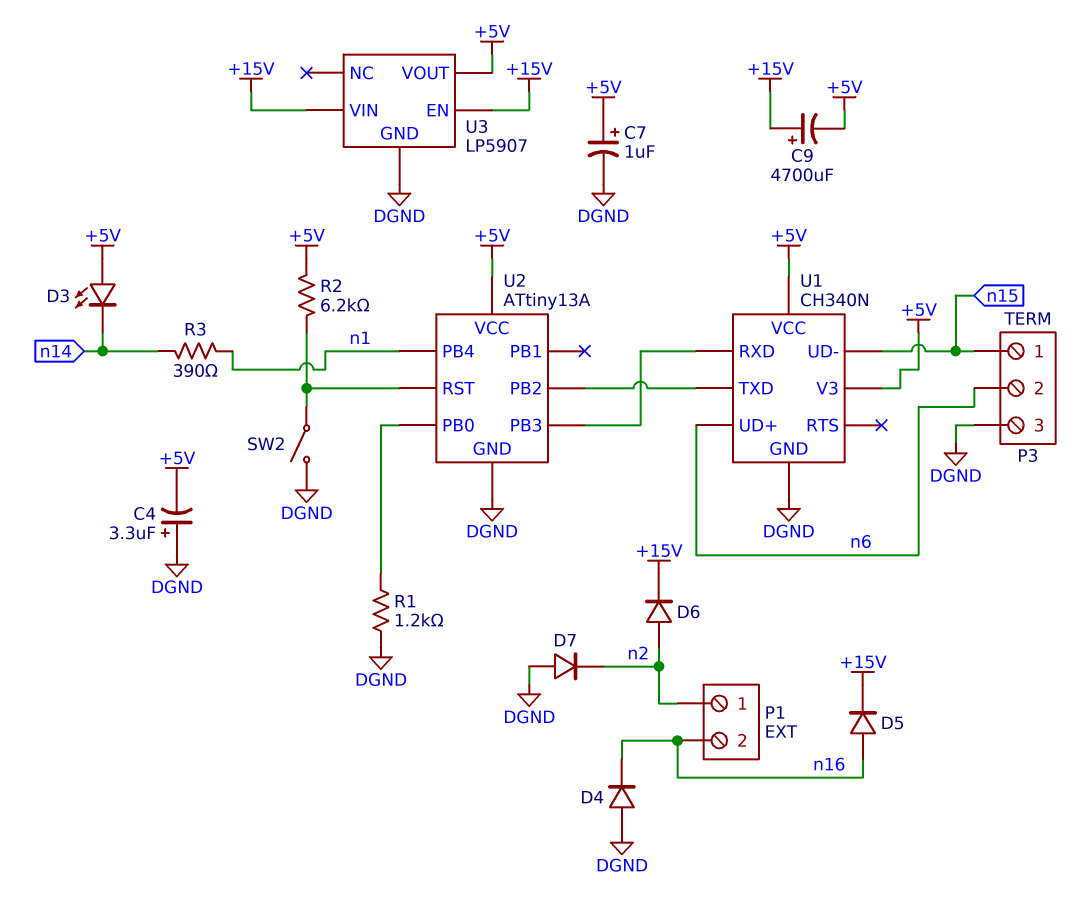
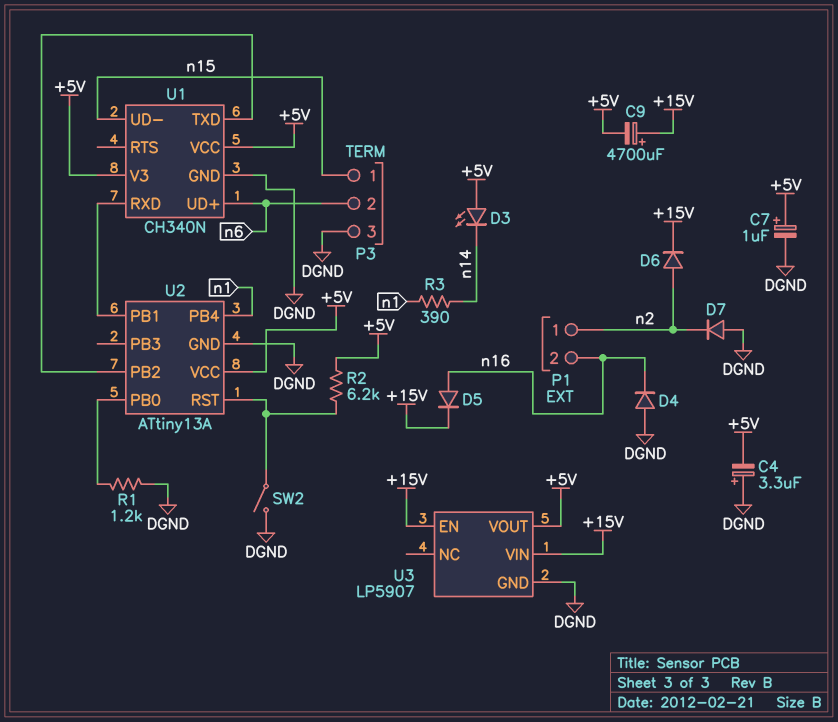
U2 pin PB1: none -> U1/RXD
U2 pin PB3: U1/RXD -> none

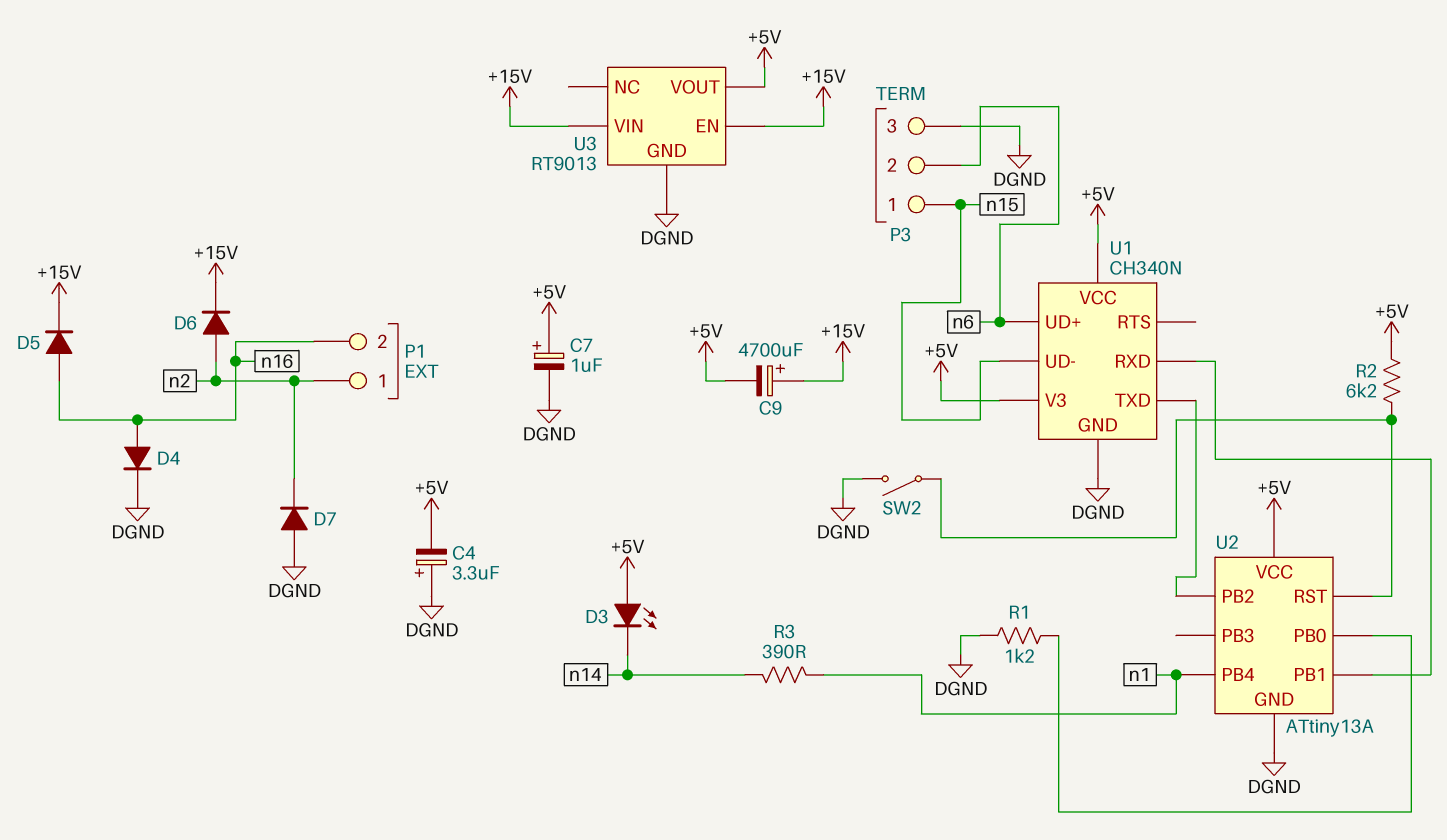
D4: diode (A DGND, K n16) -> diode (A n16, K DGND)
U3: LP5907 -> RT9013

